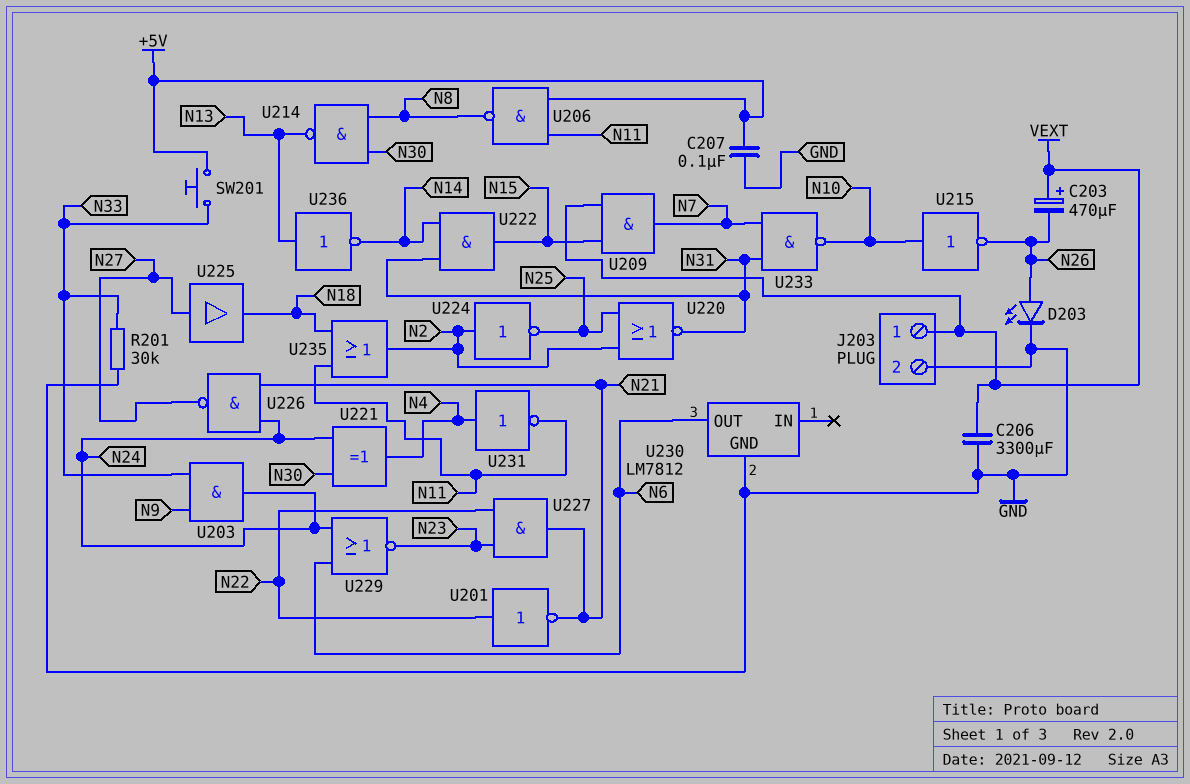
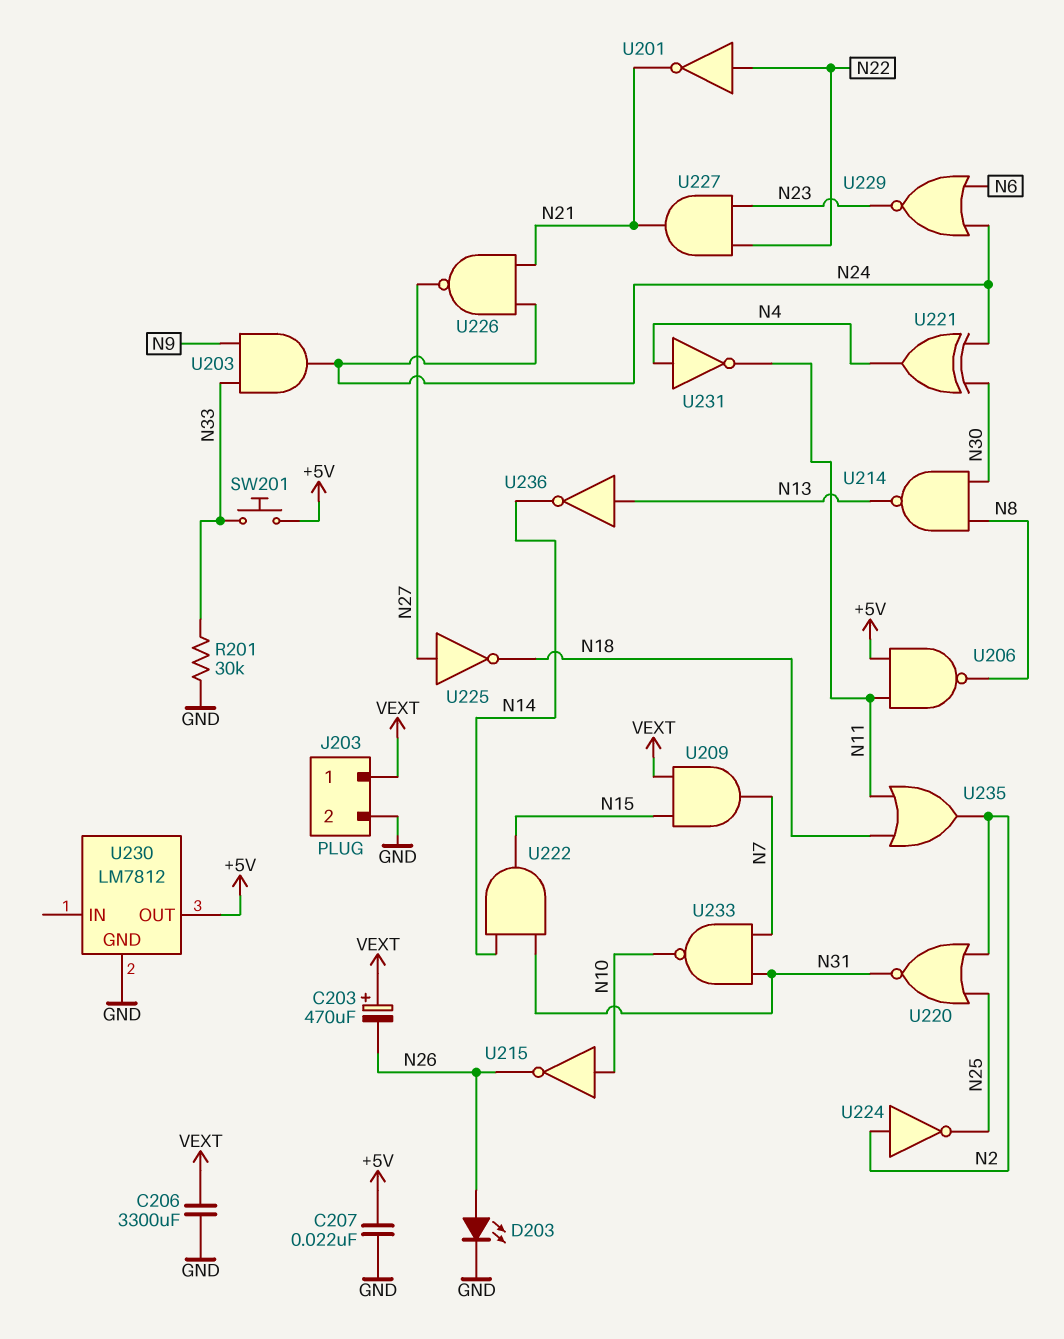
C207: 100nF (+5V, GND) -> 22nF (+5V, GND)
U225: buffer (in N27, out N18) -> NOT (in N27, out N18)
U230 pin OUT: N6 -> +5V

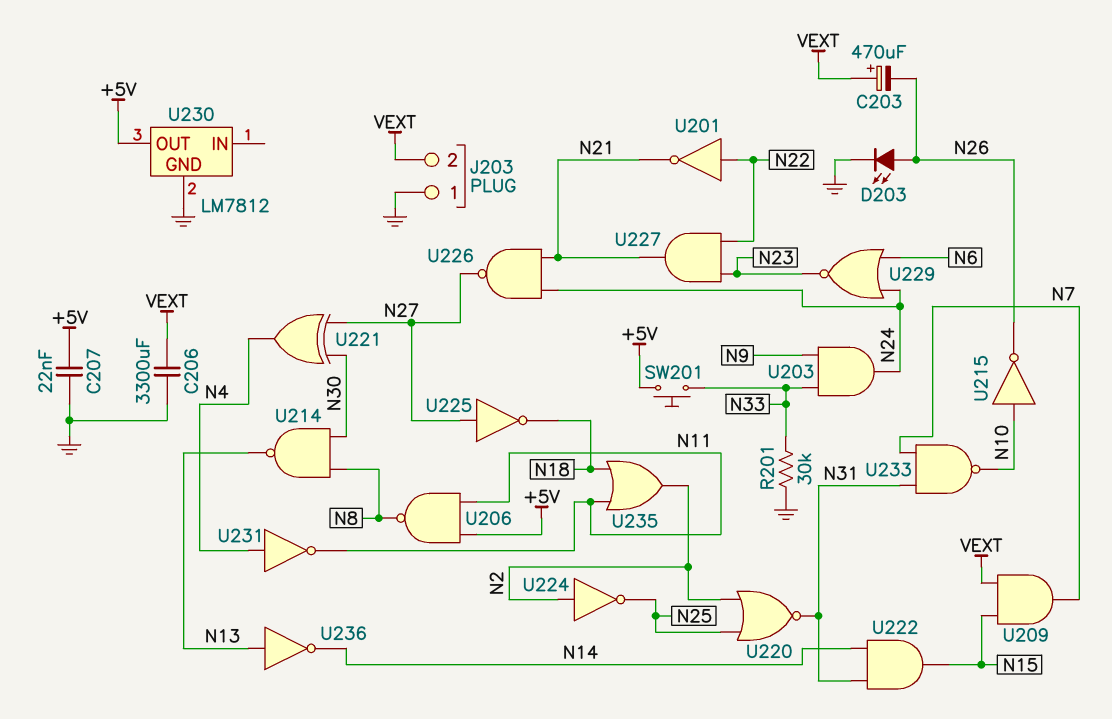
J203 pin 1: VEXT -> GND
J203 pin 2: GND -> VEXT
U221: XOR (in N24, in N30, out N4) -> XOR (in N27, in N30, out N4)

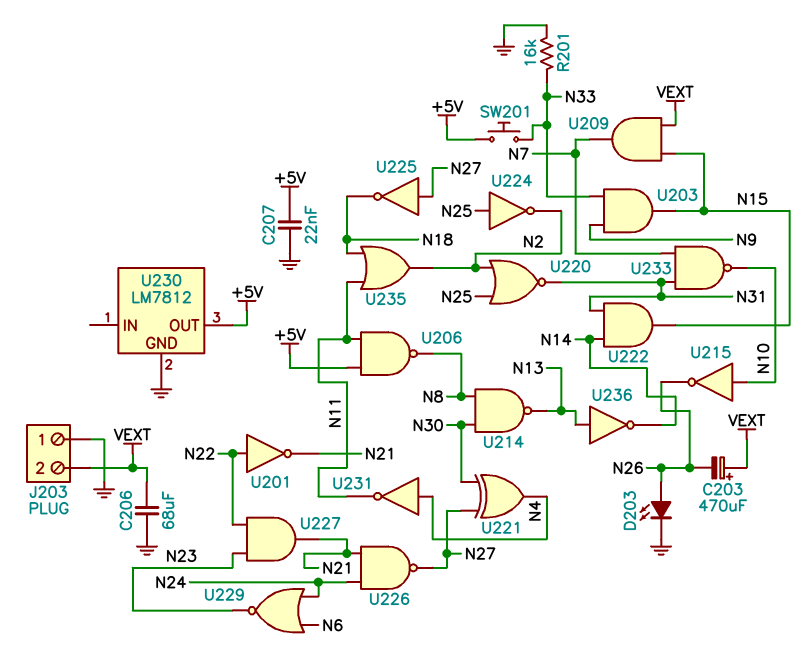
C206: 3300uF (GND, VEXT) -> 68uF (GND, VEXT)
R201: 30k (GND, N33) -> 16k (GND, N33)
U203: AND (in N9, in N33, out N24) -> AND (in N9, in N33, out N15)
U224: NOT (in N2, out N25) -> NOT (in N25, out N2)

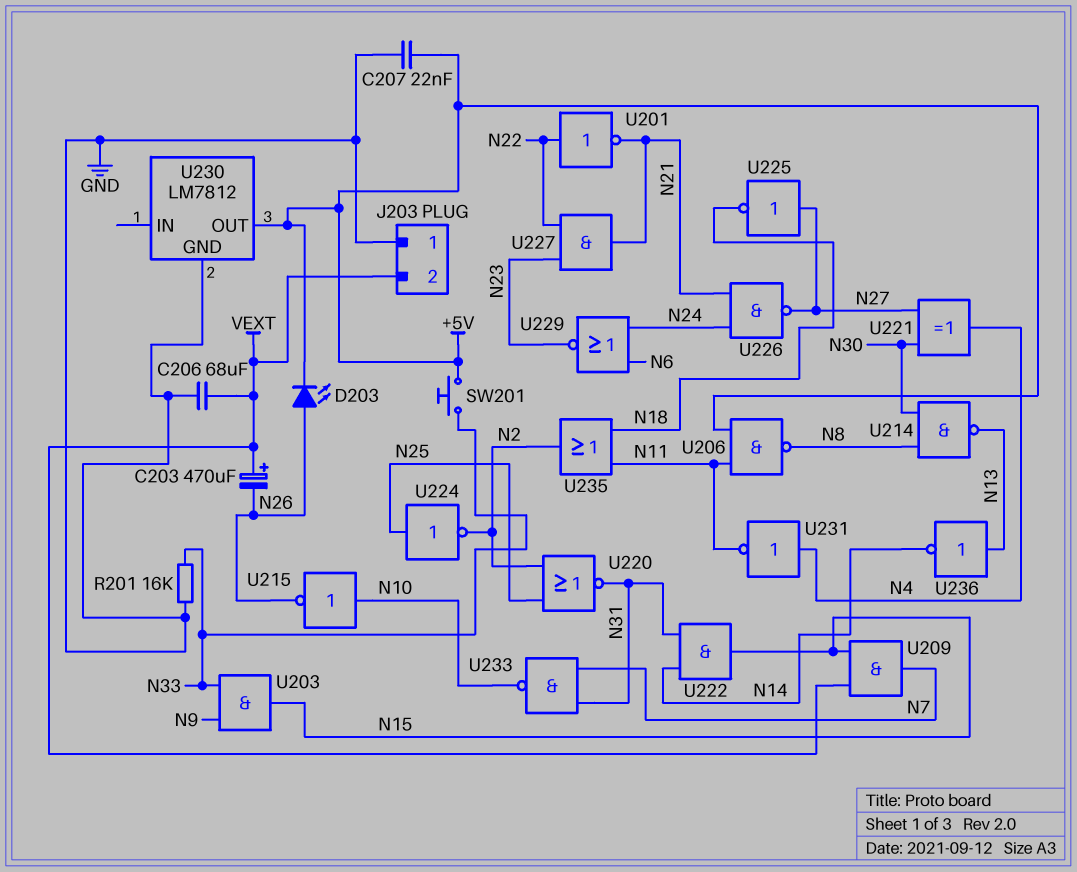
D203: LED (A N26, K GND) -> LED (A N26, K +5V)

